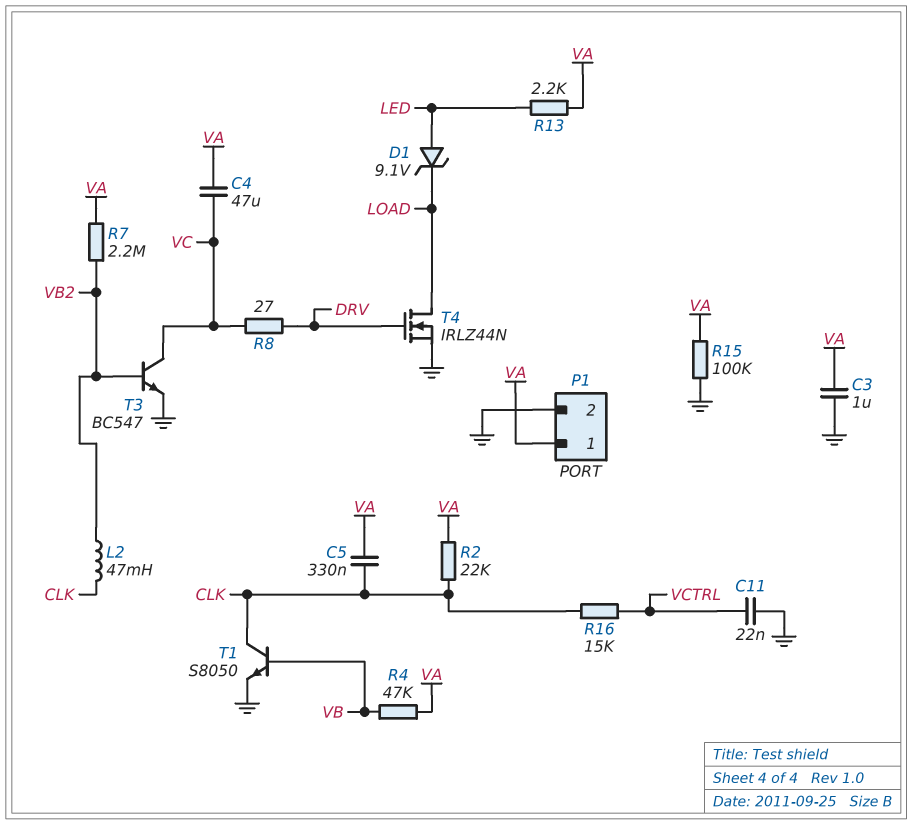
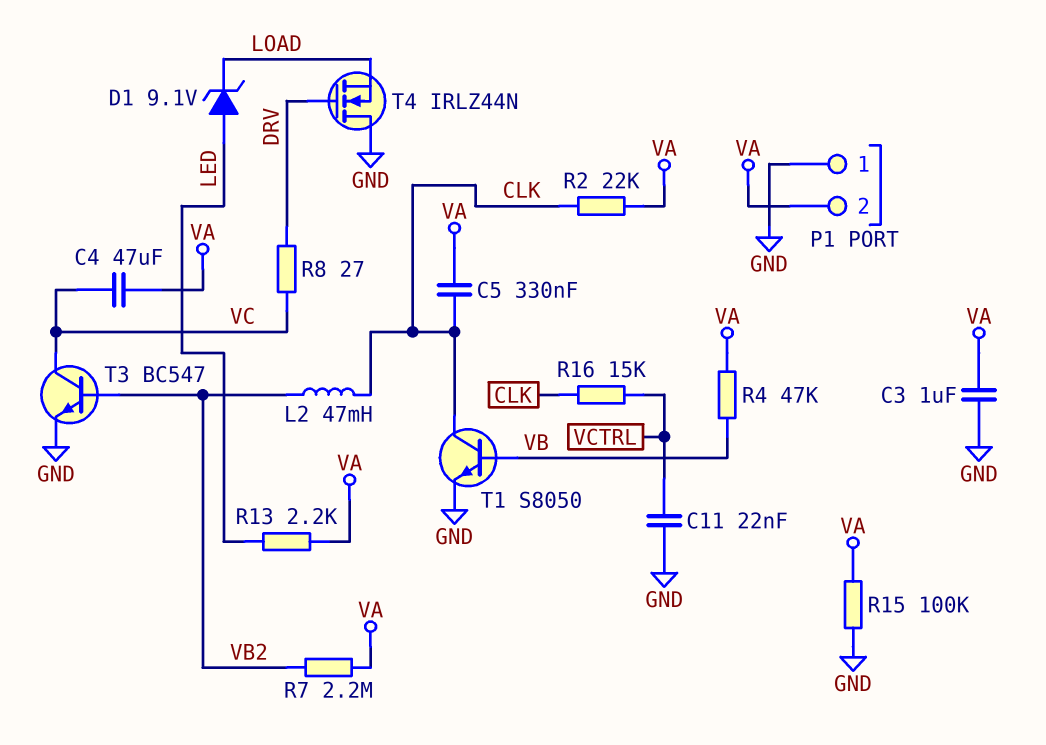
P1 pin 1: VA -> GND
P1 pin 2: GND -> VA
T4: NMOS IRLZ44N (G DRV, D LOAD, S GND) -> NMOS IRLZ44N (G DRV, D GND, S LOAD)

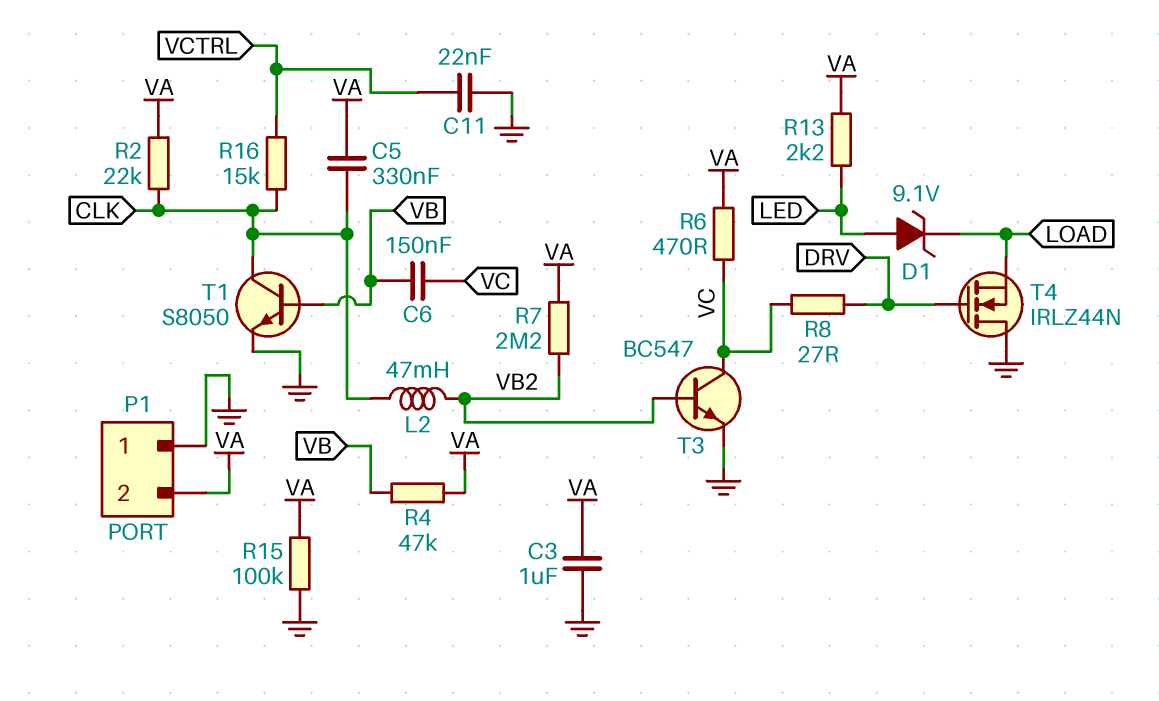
C4: 47uF (VA, VC) -> none
C6: none -> 150nF (VB, VC)
R6: none -> 470 (VA, VC)

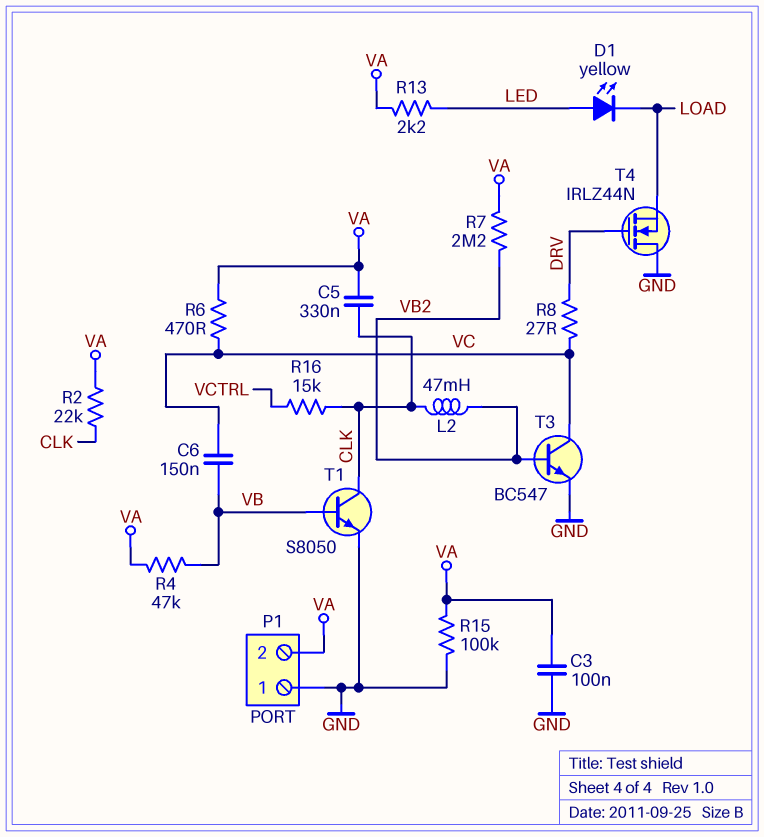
C3: 1uF (GND, VA) -> 100nF (GND, VA)
C11: 22nF (GND, VCTRL) -> none
D1: zener 9.1V (A LED, K LOAD) -> LED yellow (A LED, K LOAD)

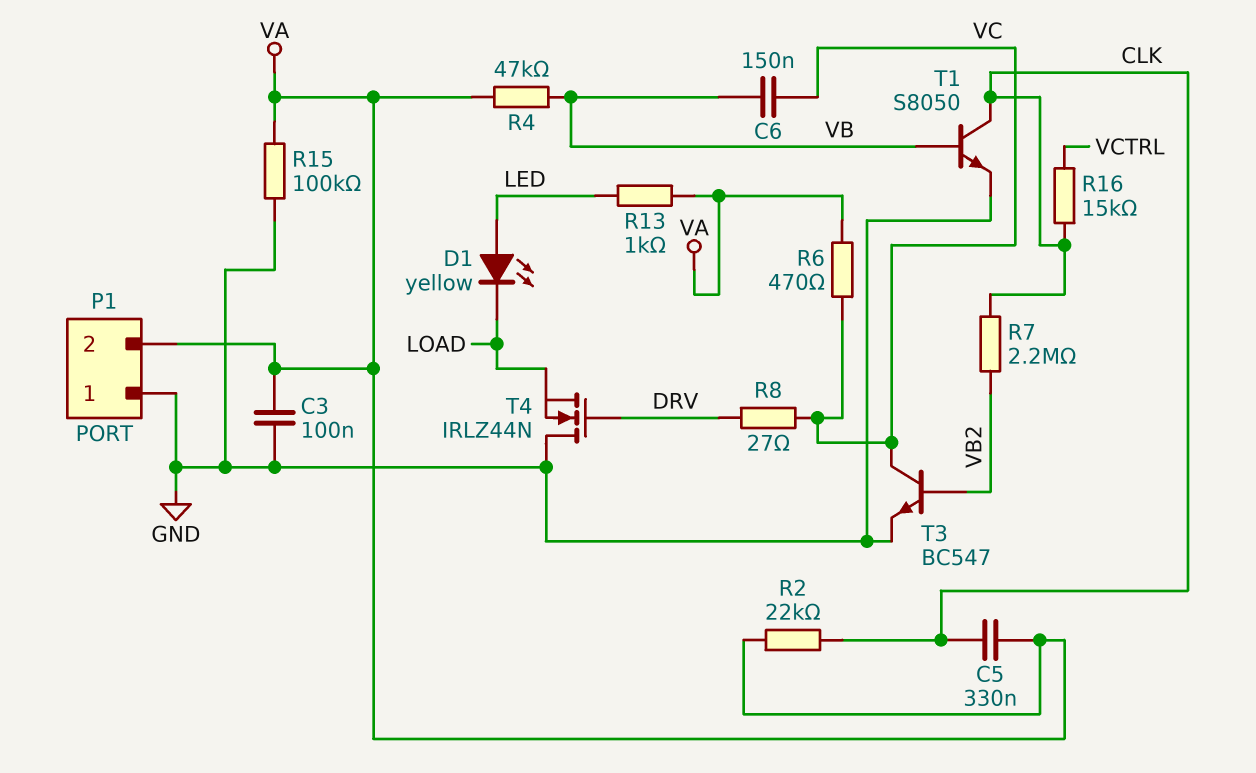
L2: 47mH (CLK, VB2) -> none
R7: 2.2M (VA, VB2) -> 2.2M (CLK, VB2)
R13: 2.2k (LED, VA) -> 1k (LED, VA)

